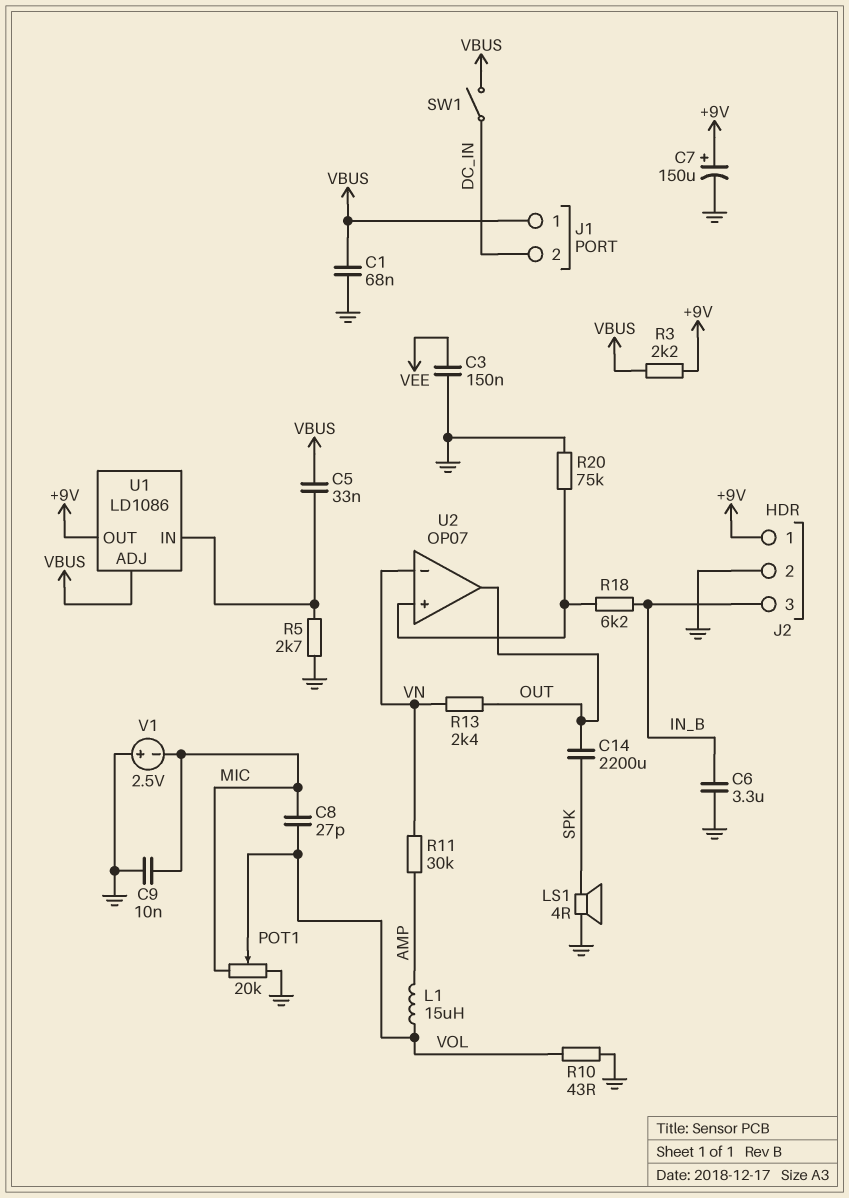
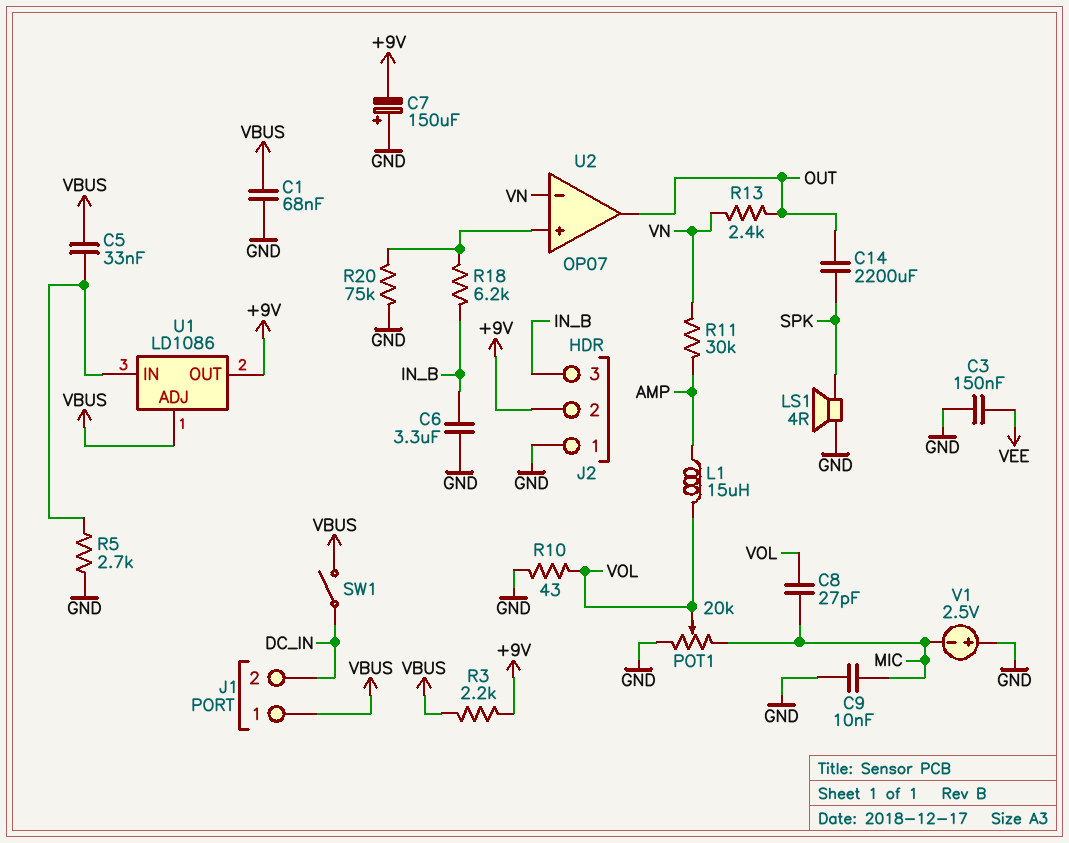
C7: 150uF (plus +9V, minus GND) -> 150uF (plus GND, minus +9V)
J2 pin 1: +9V -> GND
J2 pin 2: GND -> +9V

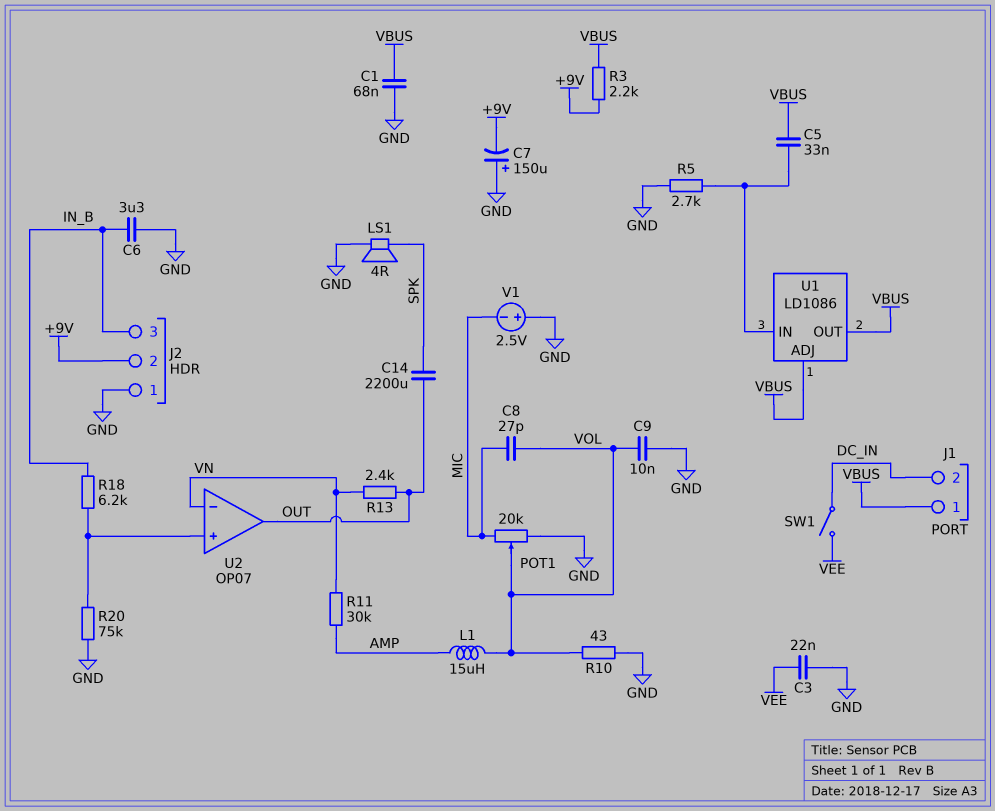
C3: 150nF (GND, VEE) -> 22nF (GND, VEE)
C9: 10nF (GND, MIC) -> 10nF (GND, VOL)
SW1: switch (DC_IN, VBUS) -> switch (DC_IN, VEE)
U1 pin OUT: +9V -> VBUS

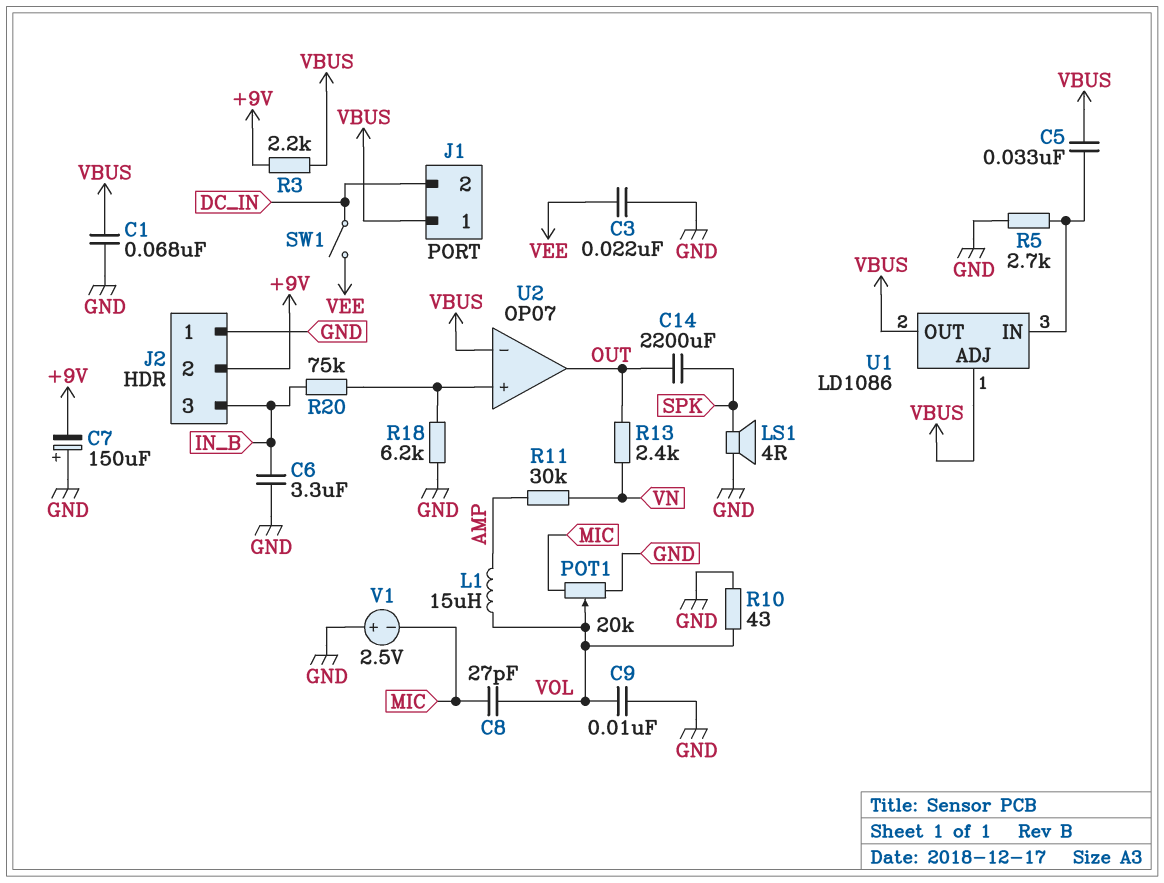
R18: 6.2k (IN_B, U2/in+) -> 6.2k (GND, U2/in+)
R20: 75k (GND, U2/in+) -> 75k (IN_B, U2/in+)
U2 pin in-: VN -> VBUS

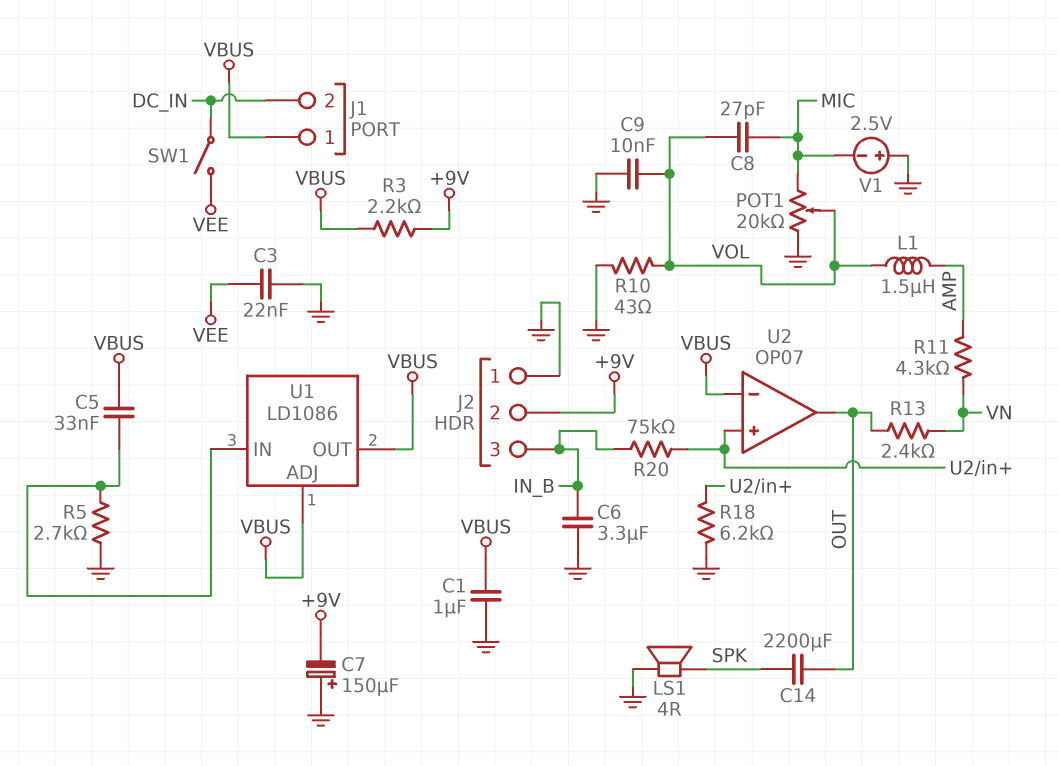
C1: 68nF (GND, VBUS) -> 1uF (GND, VBUS)
L1: 15uH (AMP, VOL) -> 1.5uH (AMP, VOL)
R11: 30k (AMP, VN) -> 4.3k (AMP, VN)

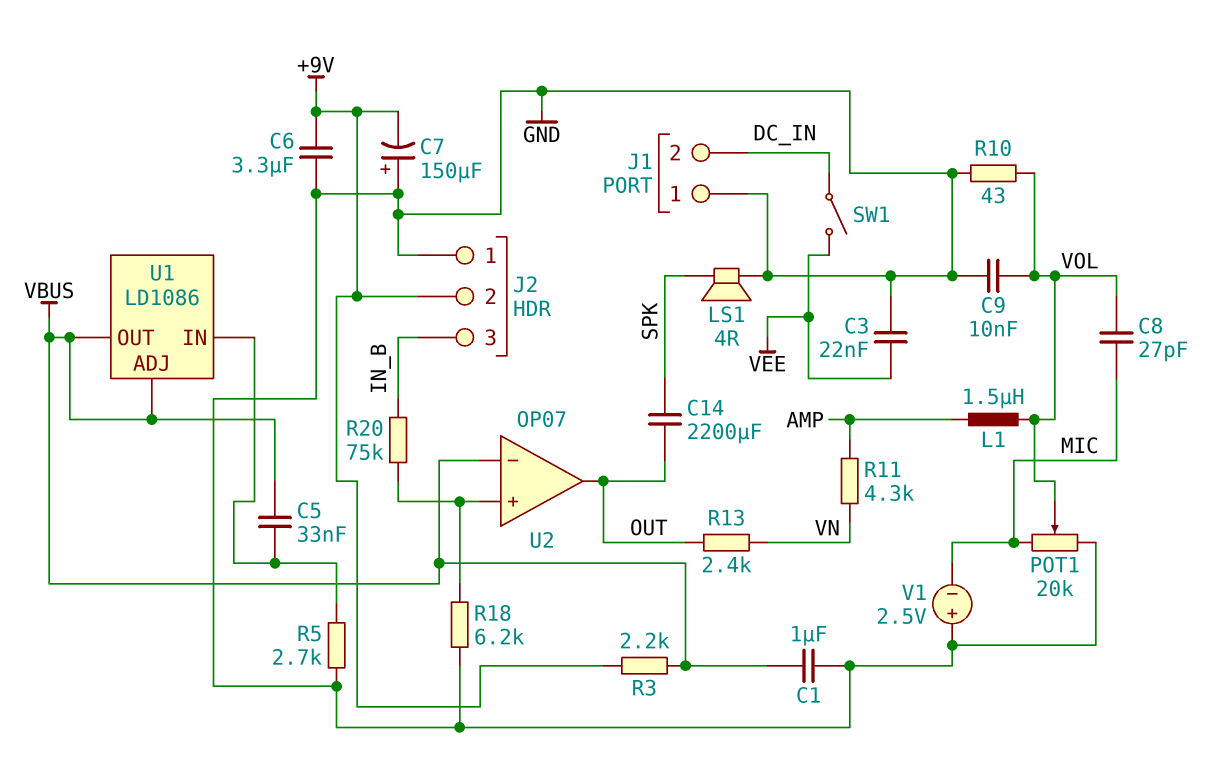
C6: 3.3uF (GND, IN_B) -> 3.3uF (+9V, GND)
J1 pin 1: VBUS -> GND

